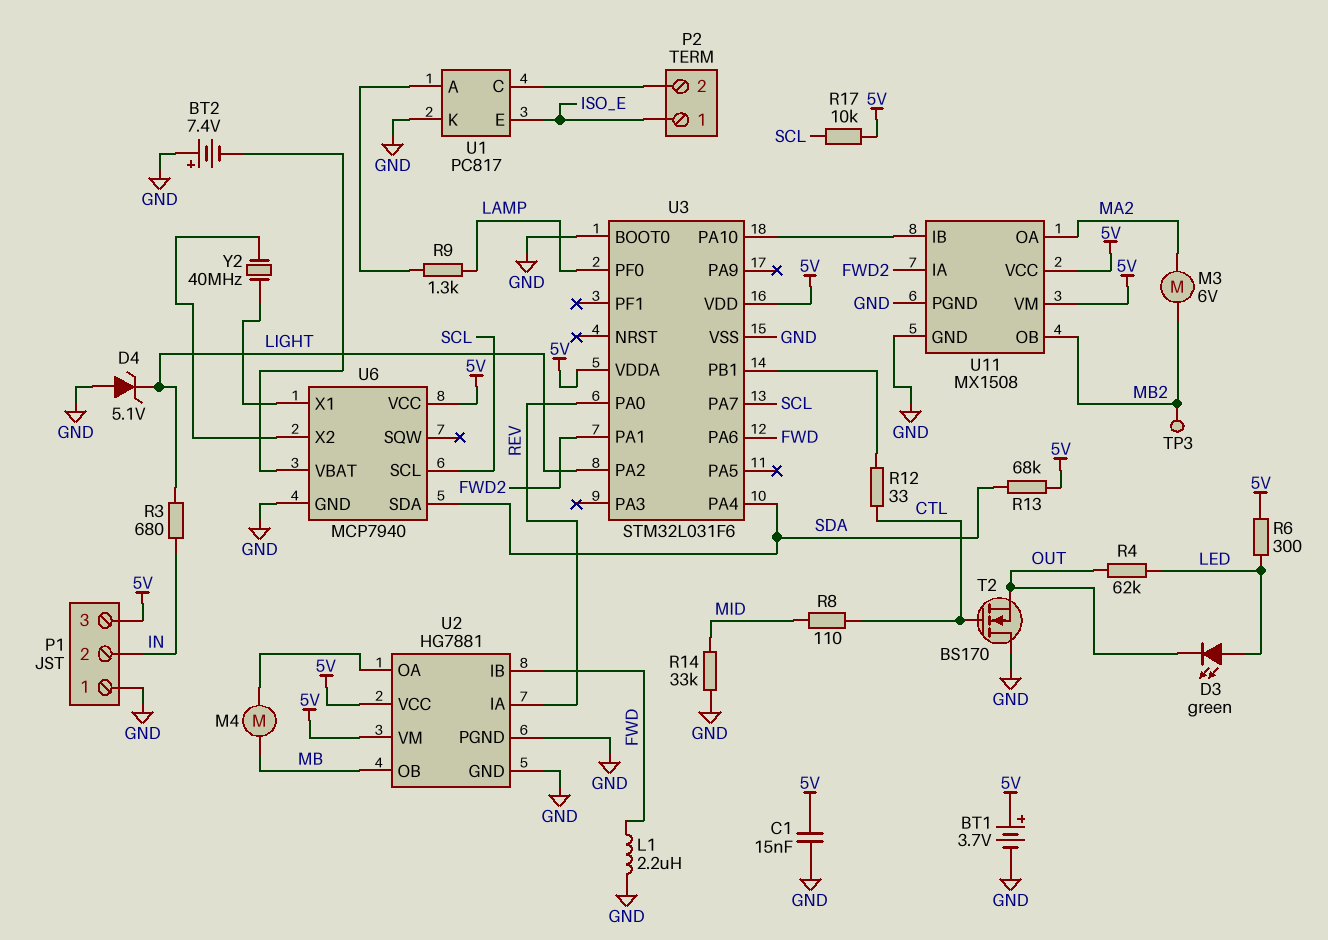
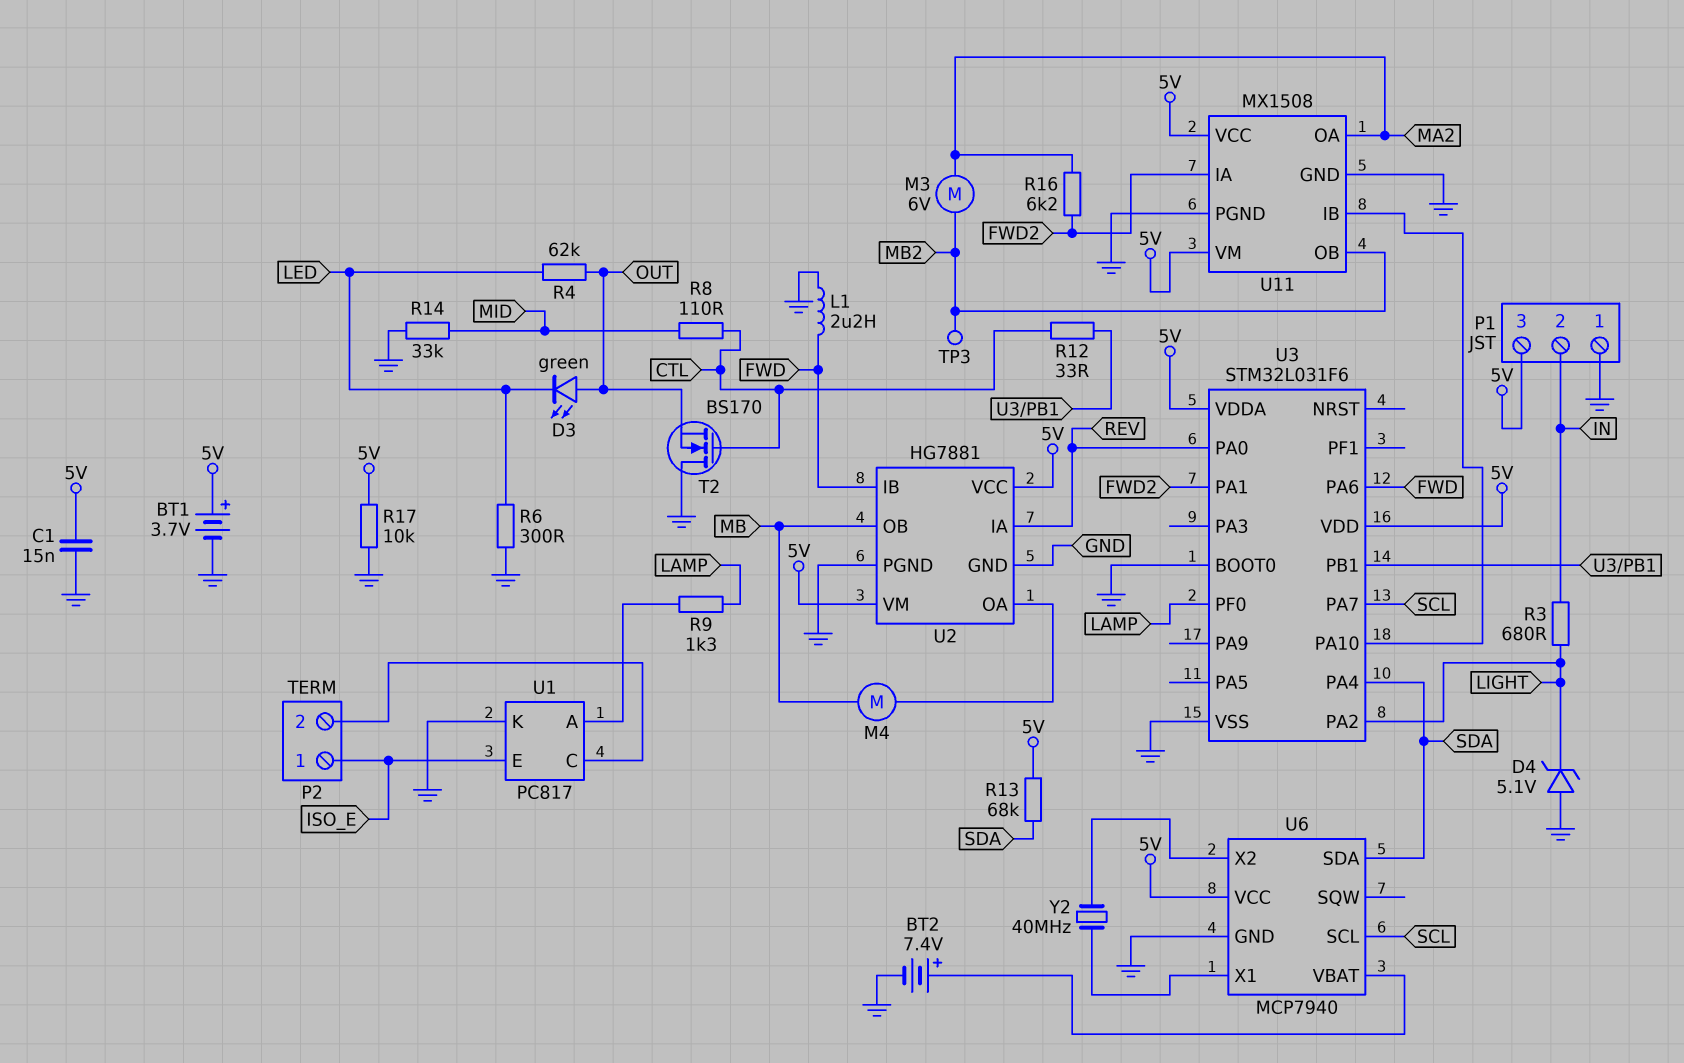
BT2: 7.4V (plus GND, minus U6/VBAT) -> 7.4V (plus U6/VBAT, minus GND)
D3: LED green (A LED, K OUT) -> LED green (A OUT, K LED)
R6: 300 (5V, LED) -> 300 (GND, LED)
R16: none -> 6.2k (FWD2, MA2)
R17: 10k (5V, SCL) -> 10k (5V, GND)

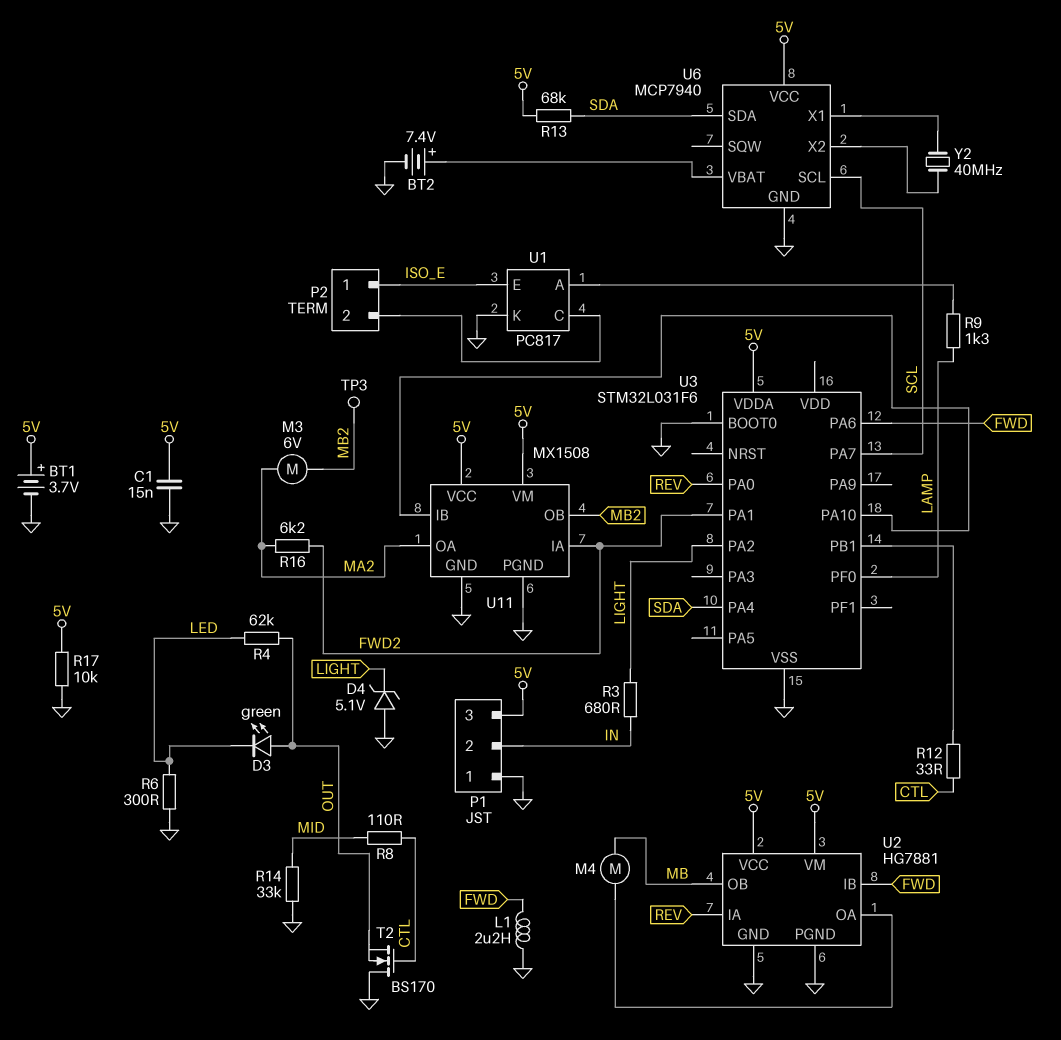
U3 pin VDD: 5V -> none

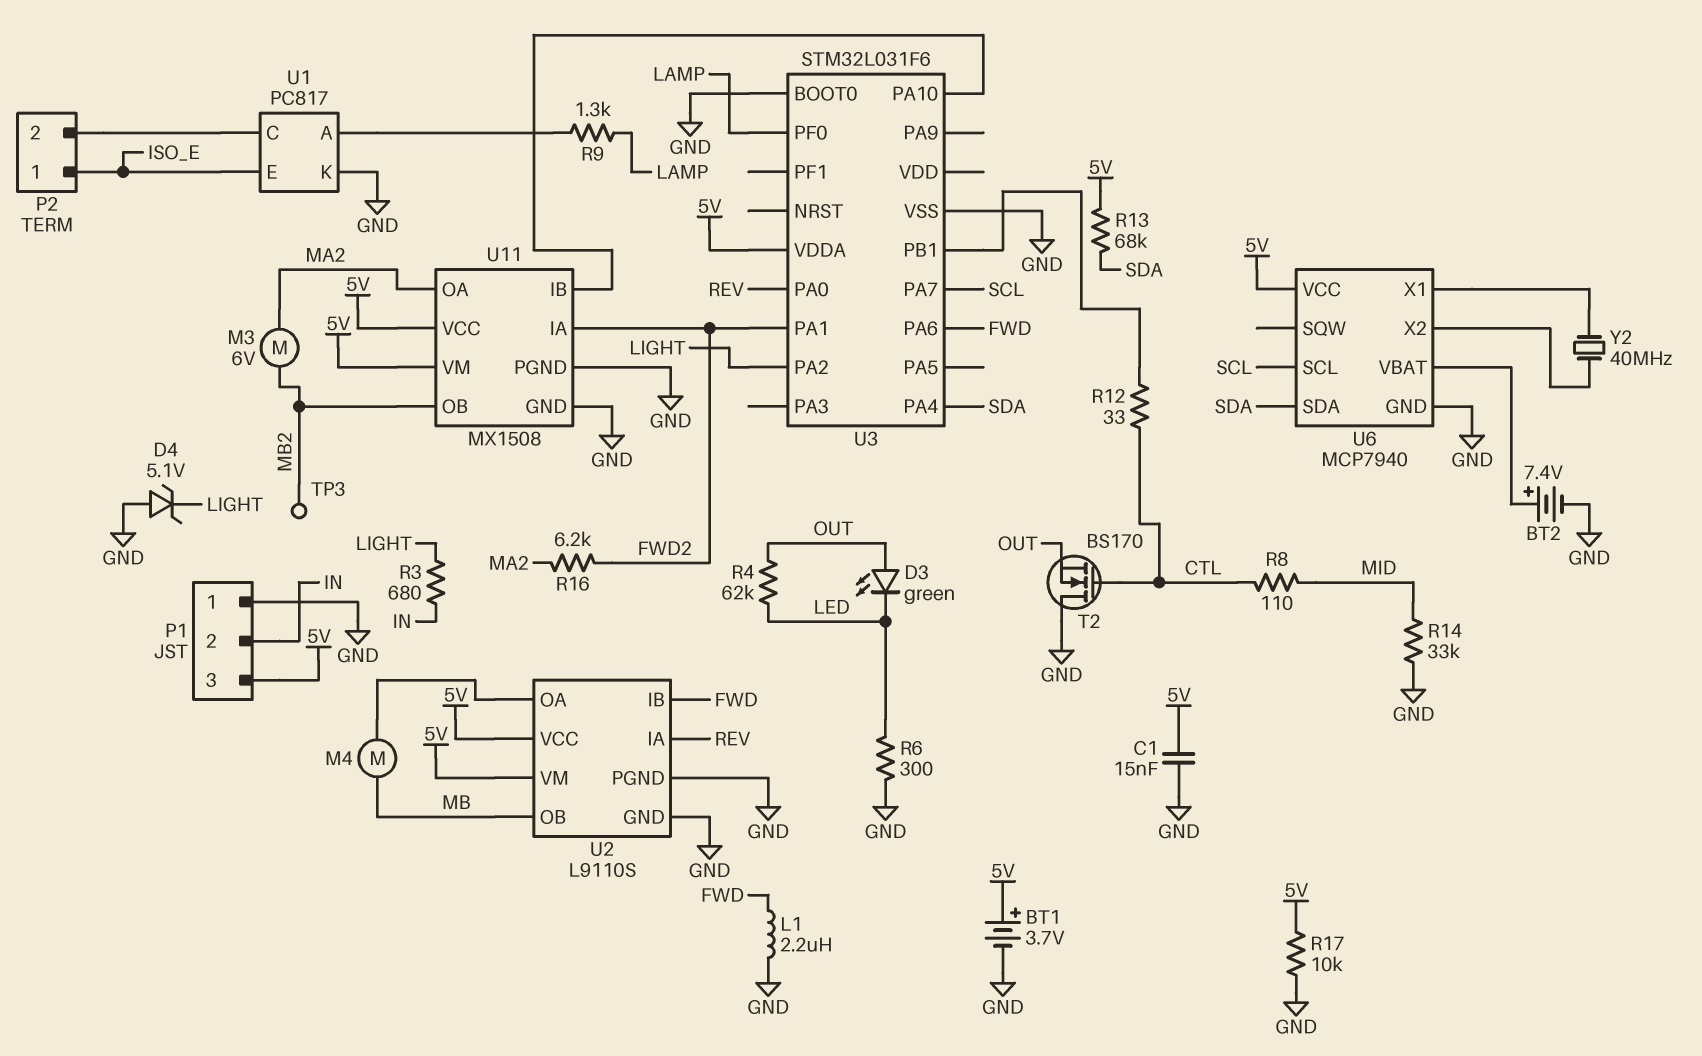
U2: HG7881 -> L9110S

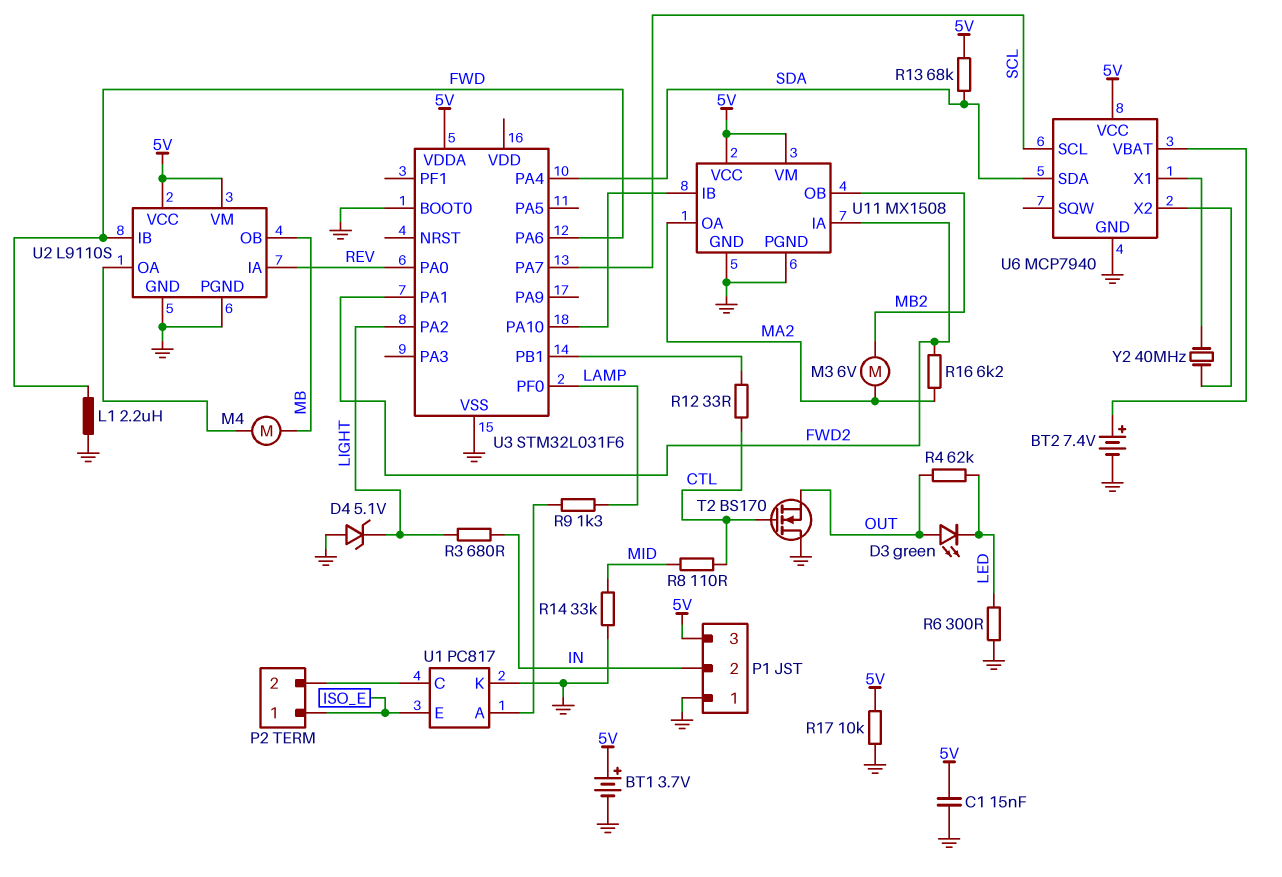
TP3: test point (MB2) -> none

